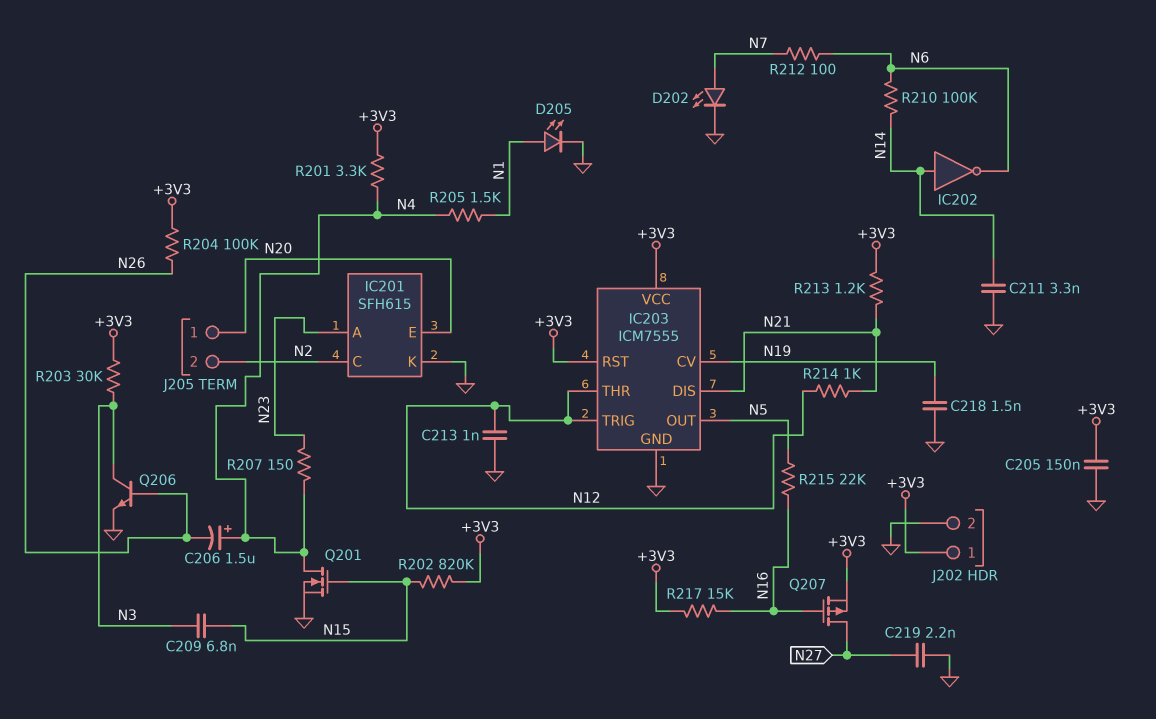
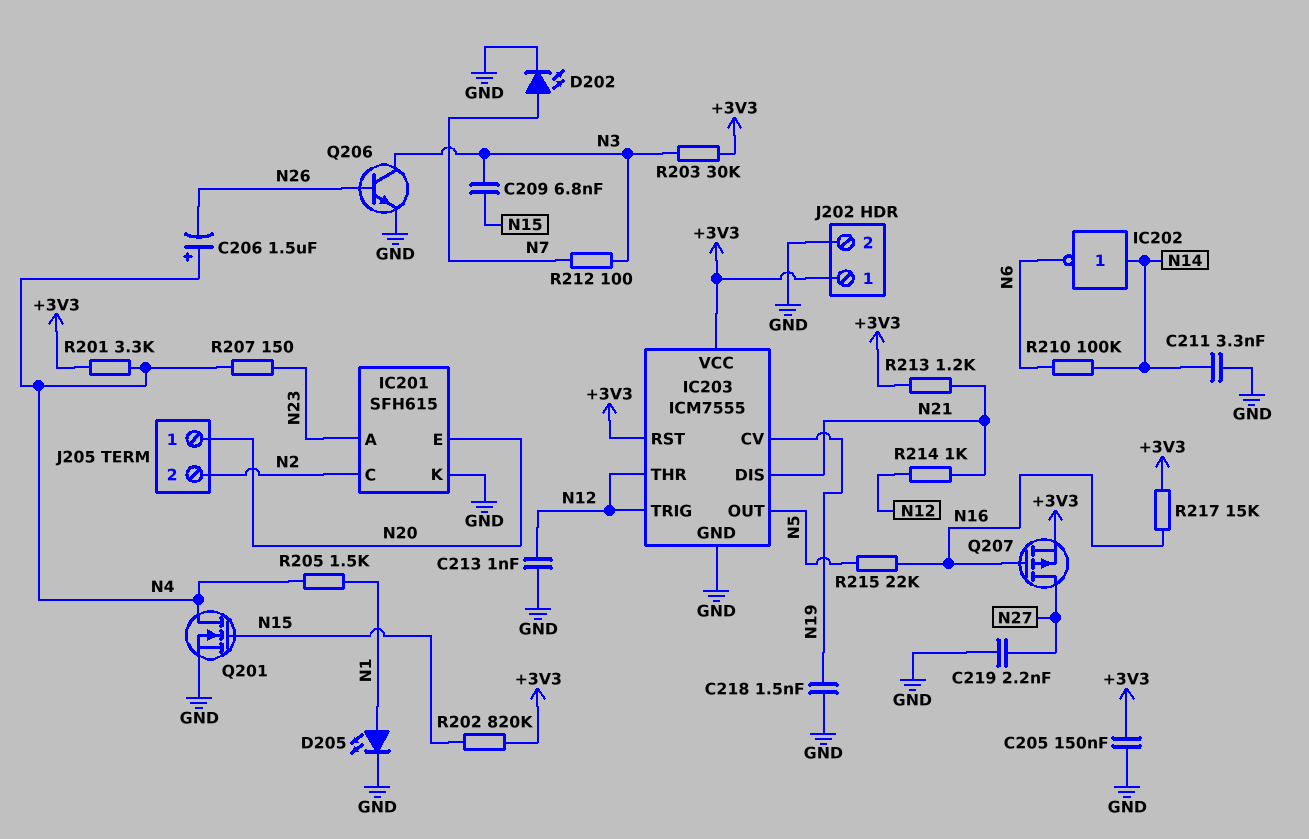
R204: 100k (+3V3, N26) -> none
R212: 100 (N6, N7) -> 100 (N3, N7)

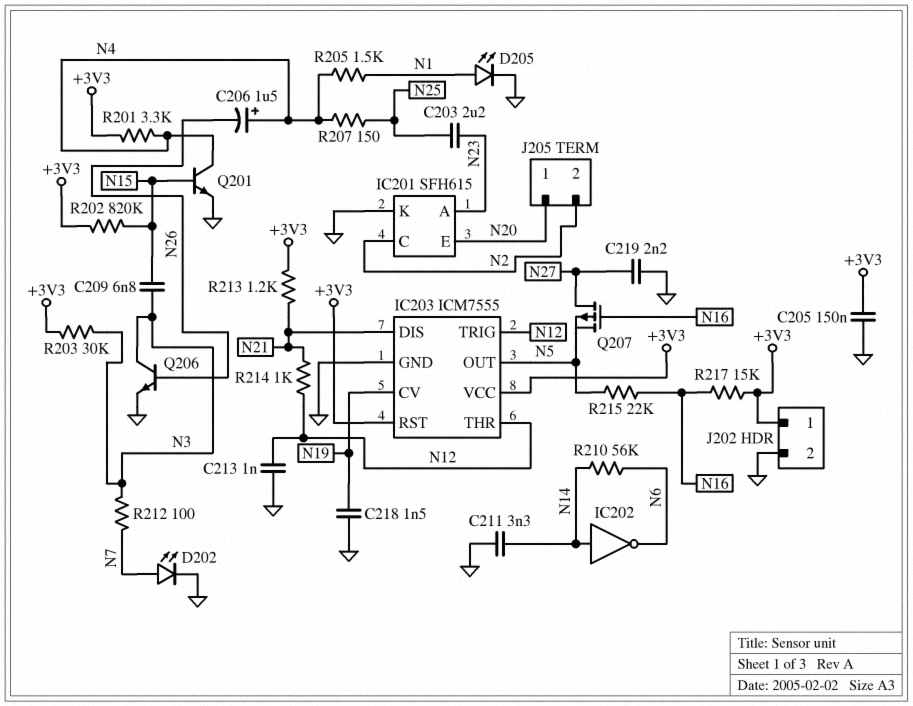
C203: none -> 2.2uF (N23, N25)
Q201: NMOS (G N15, D N4, S GND) -> NPN (B N15, C N4, E GND)
Q207: PMOS (G N16, D N27, S +3V3) -> PMOS (G N16, D N27, S N5)
R207: 150 (N4, N23) -> 150 (N4, N25)
R210: 100k (N6, N14) -> 56k (N6, N14)

